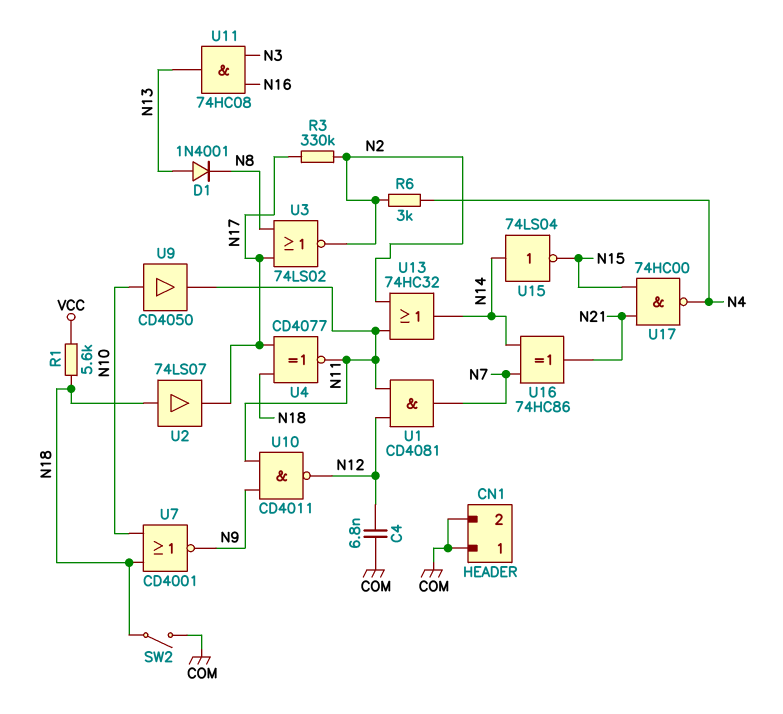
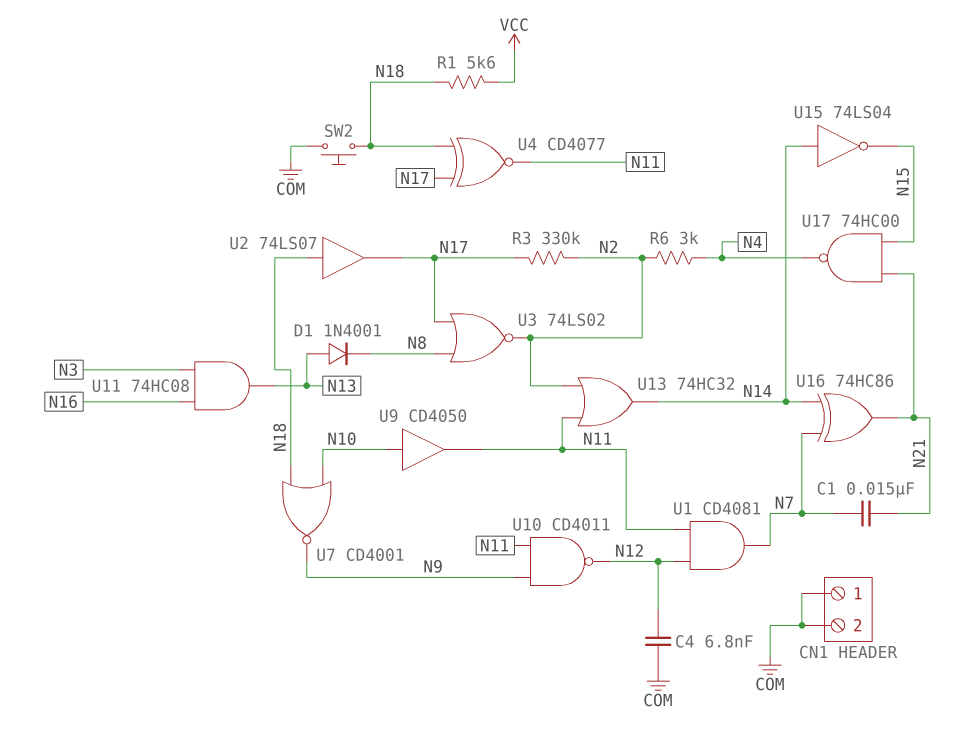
C1: none -> 15nF (N7, N21)
SW2: switch (COM, N18) -> button (COM, N18)

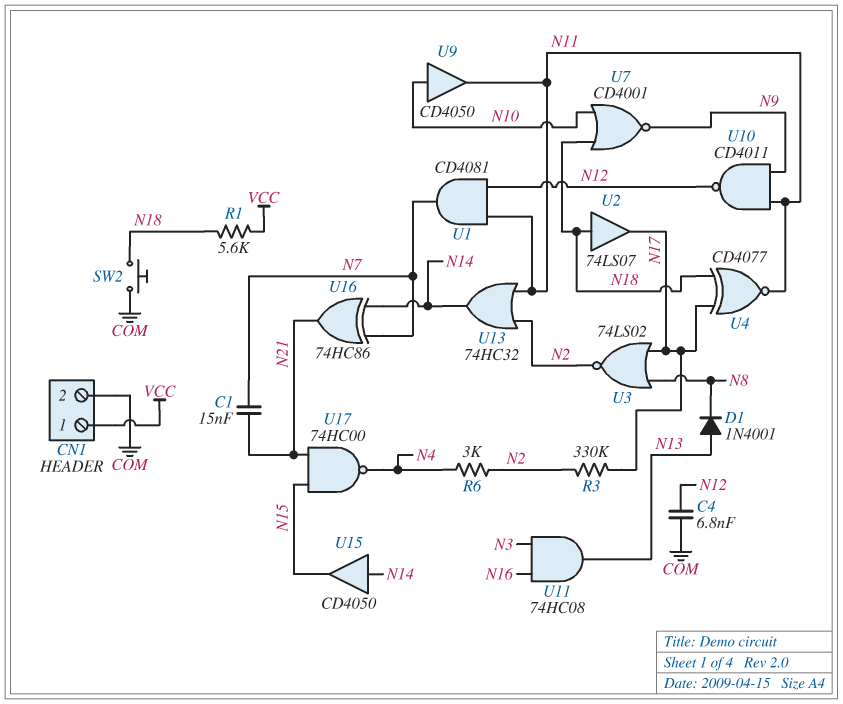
CN1 pin 1: COM -> VCC
U15: NOT 74LS04 (in N14, out N15) -> buffer CD4050 (in N14, out N15)

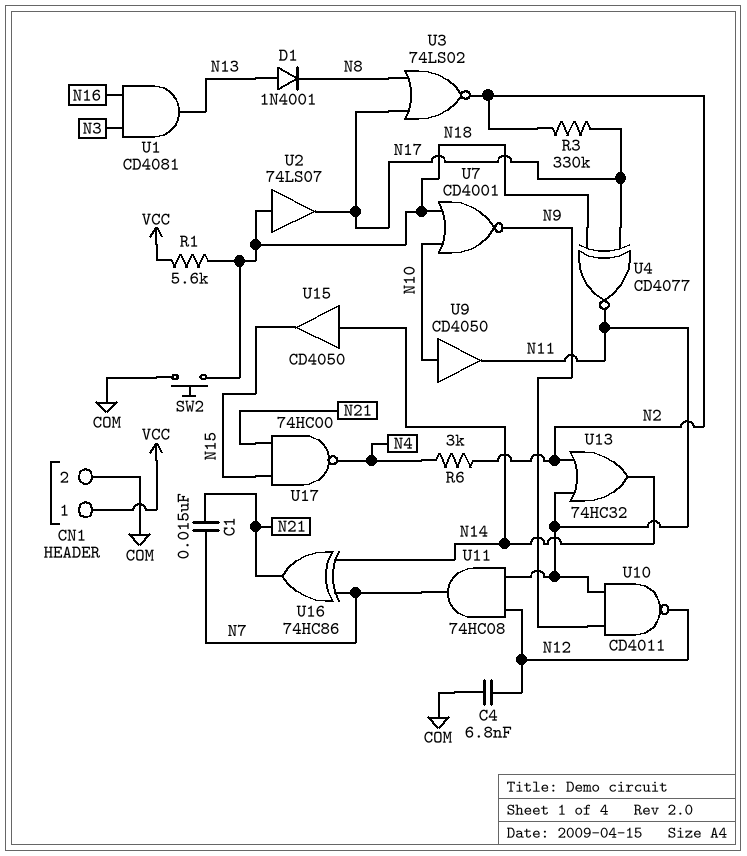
U1: AND CD4081 (in N11, in N12, out N7) -> AND CD4081 (in N3, in N16, out N13)
U11: AND 74HC08 (in N3, in N16, out N13) -> AND 74HC08 (in N11, in N12, out N7)

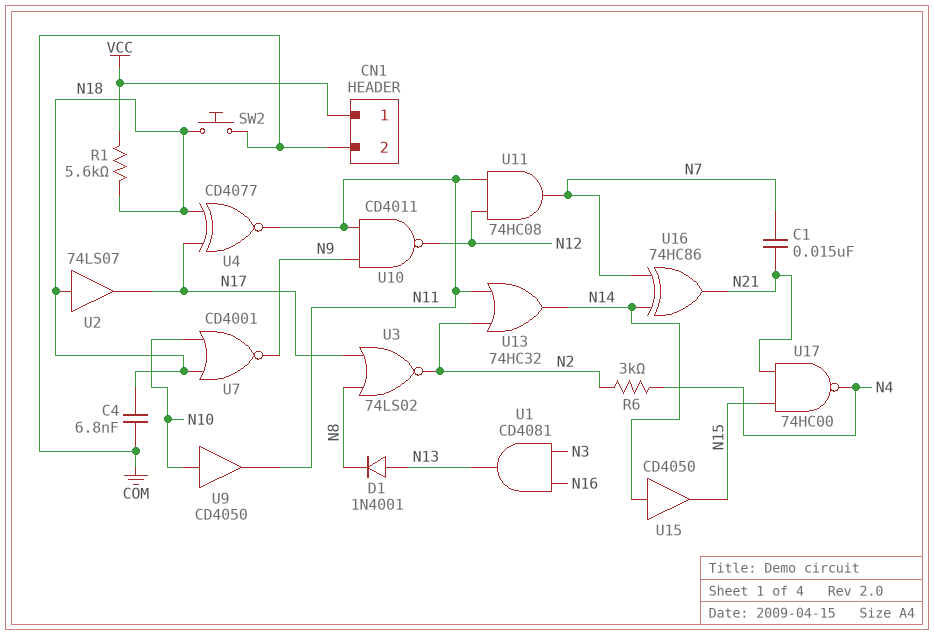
C4: 6.8nF (COM, N12) -> 6.8nF (COM, N18)
R3: 330k (N2, N17) -> none

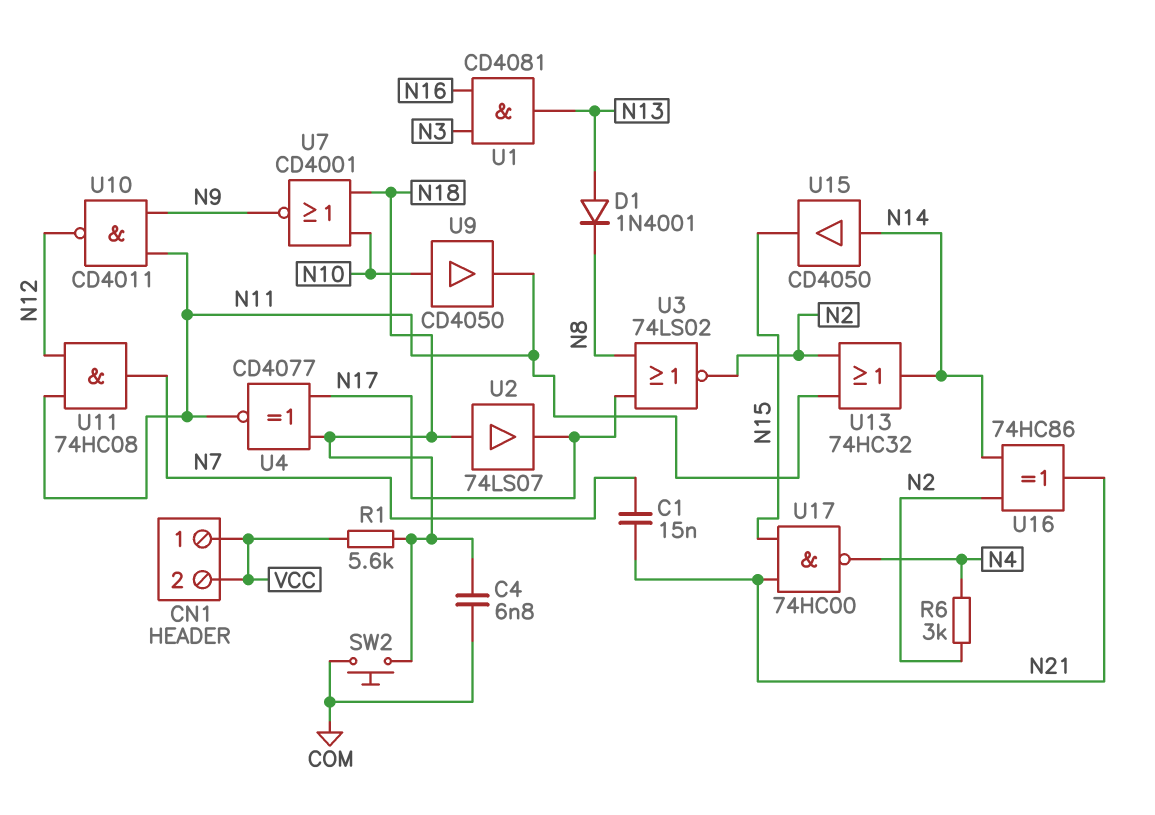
CN1 pin 2: COM -> VCC
U16: XOR 74HC86 (in N7, in N14, out N21) -> XOR 74HC86 (in N2, in N14, out N21)

